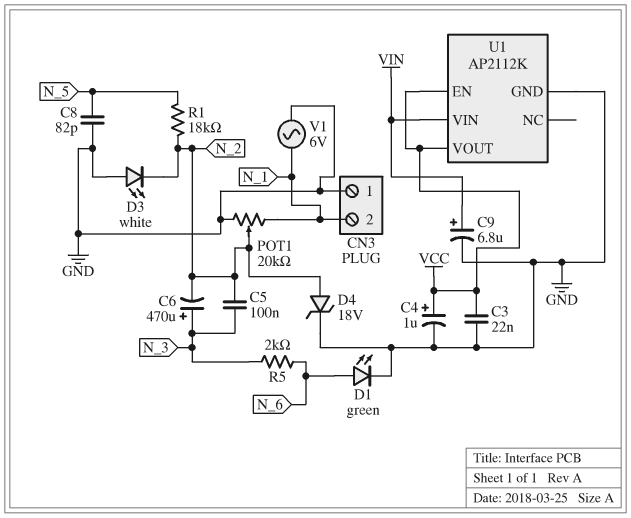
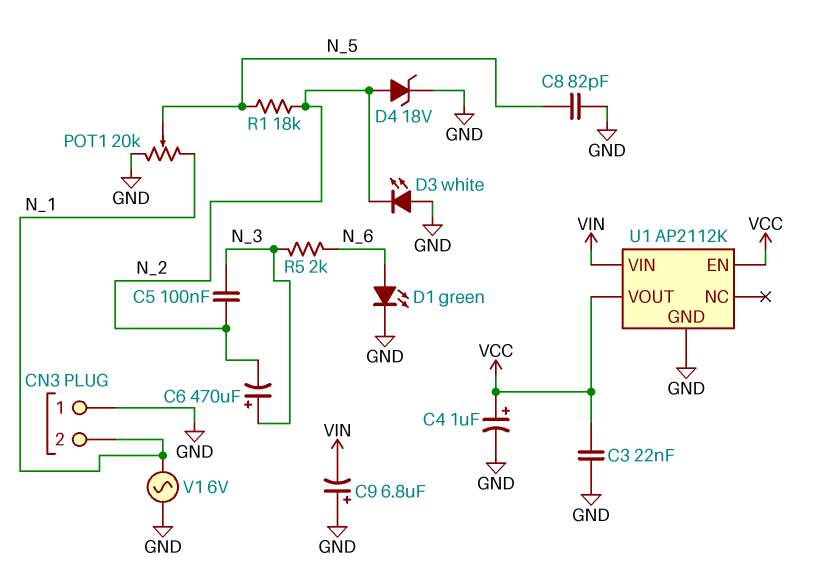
C9: 6.8uF (plus VIN, minus GND) -> 6.8uF (plus GND, minus VIN)
POT1: 20k (GND, N_1, wiper N_2) -> 20k (GND, N_1, wiper N_5)

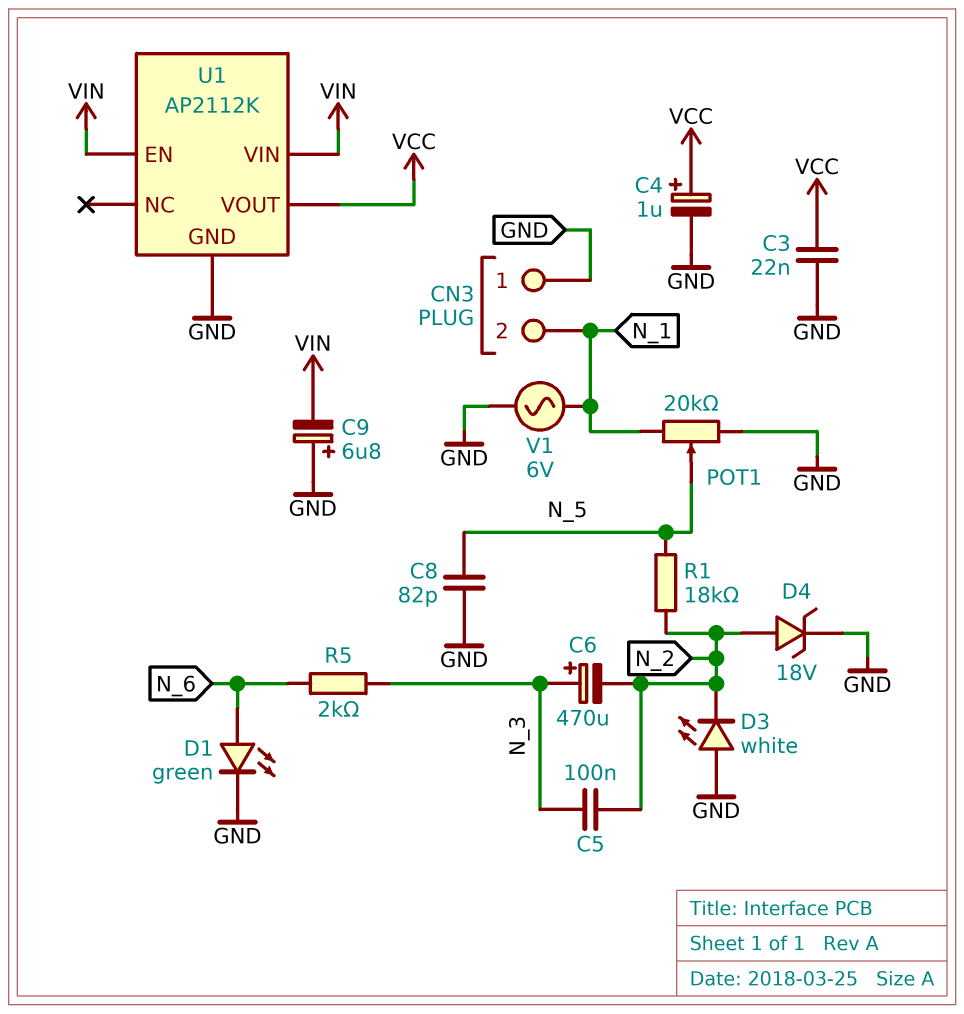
U1 pin EN: VCC -> VIN

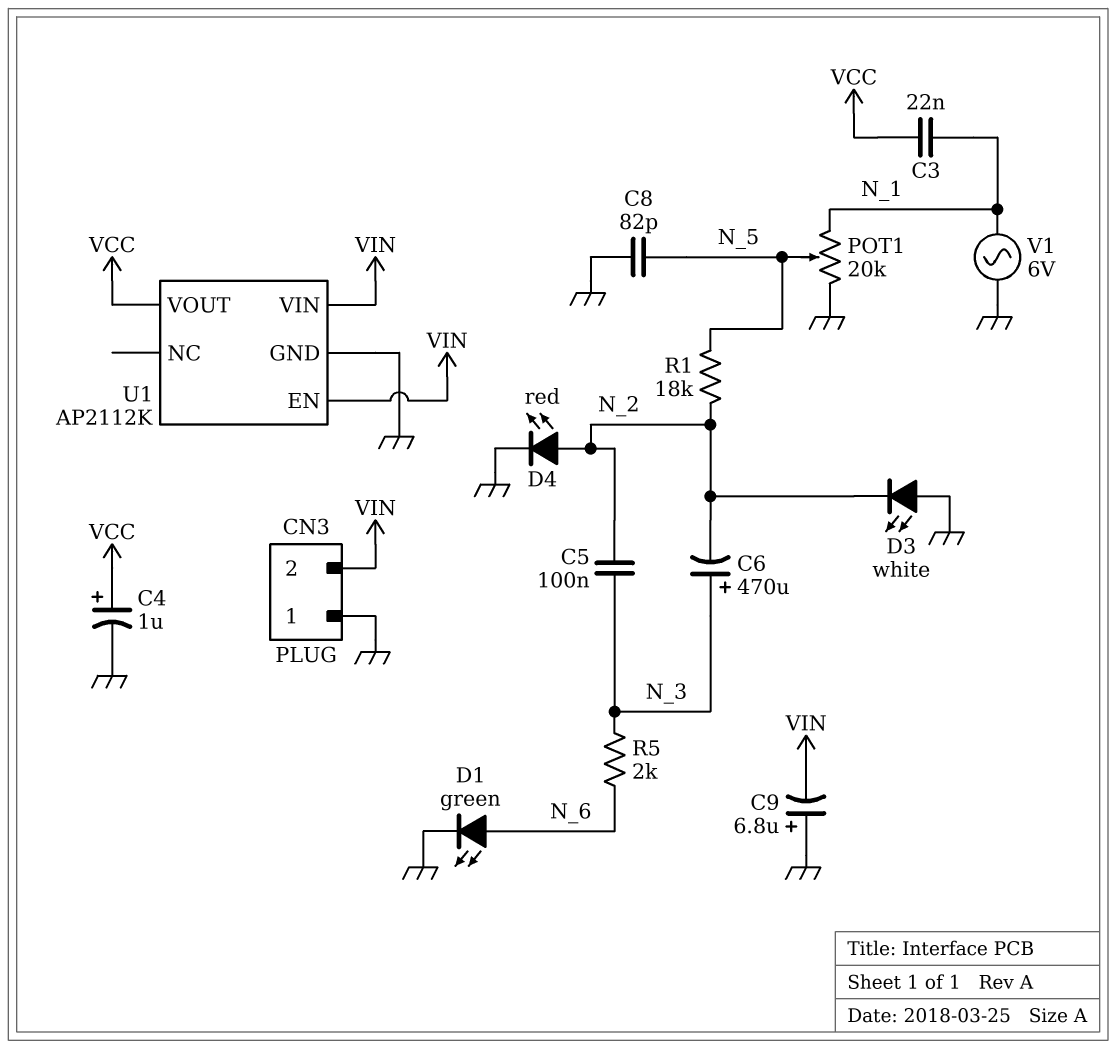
C3: 22nF (GND, VCC) -> 22nF (N_1, VCC)
CN3 pin 2: N_1 -> VIN
D4: zener 18V (A N_2, K GND) -> LED red (A N_2, K GND)

